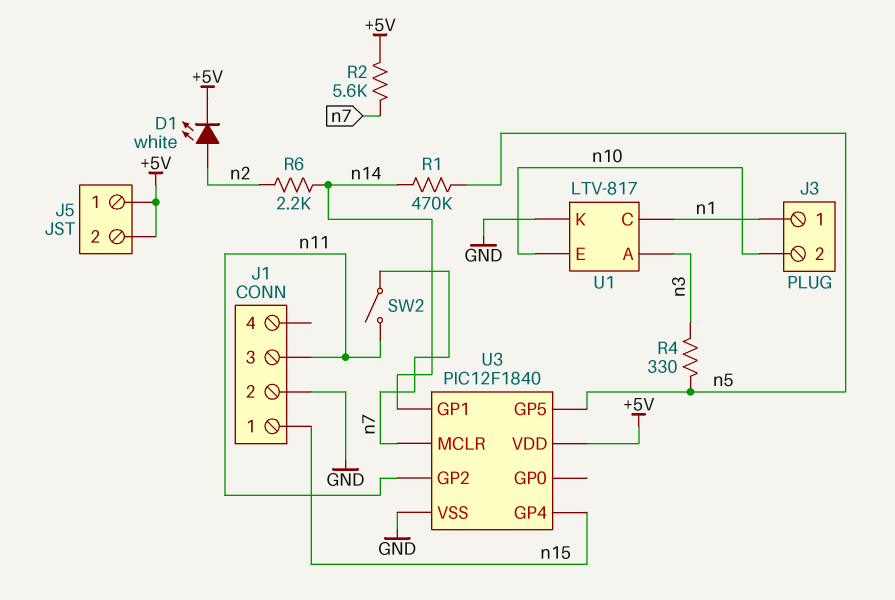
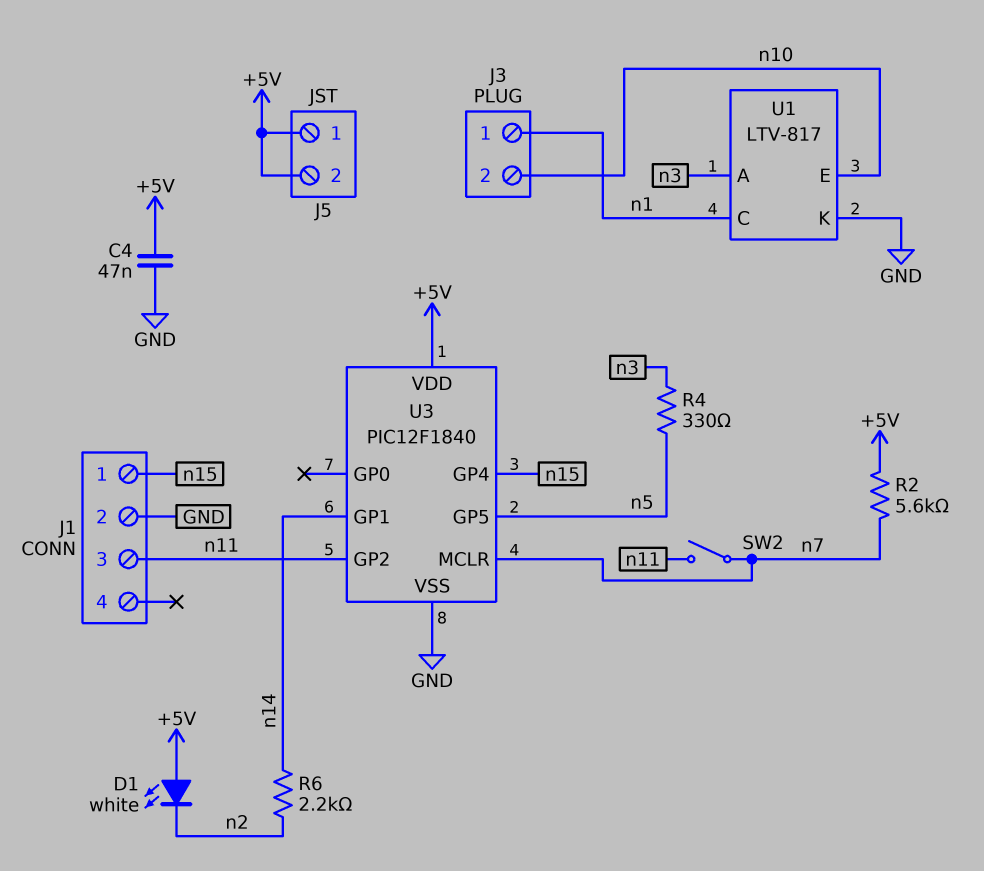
C4: none -> 47nF (+5V, GND)
D1: LED white (A n2, K +5V) -> LED white (A +5V, K n2)
R1: 470k (n5, n14) -> none

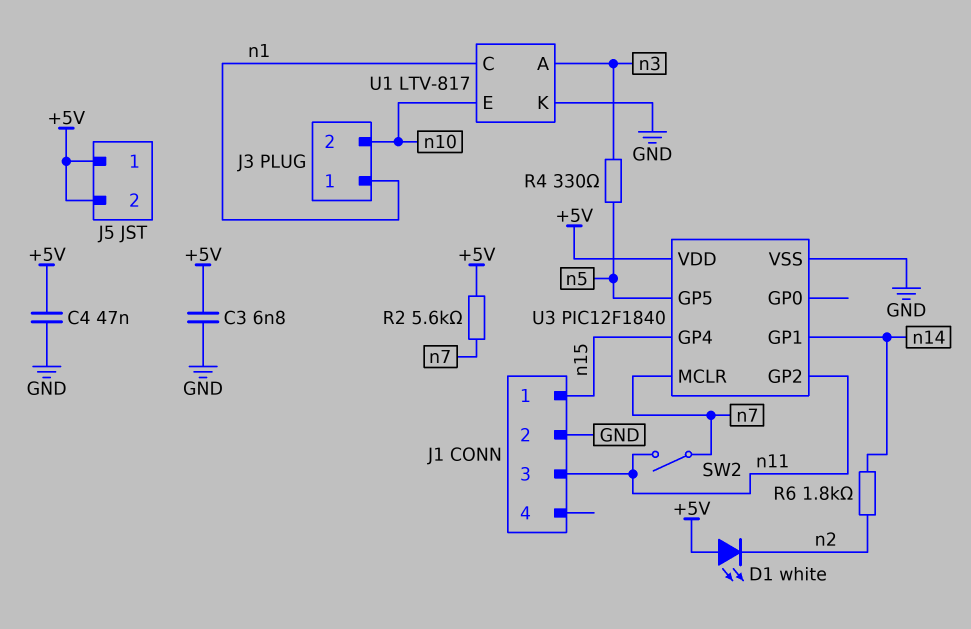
C3: none -> 6.8nF (+5V, GND)
R6: 2.2k (n2, n14) -> 1.8k (n2, n14)

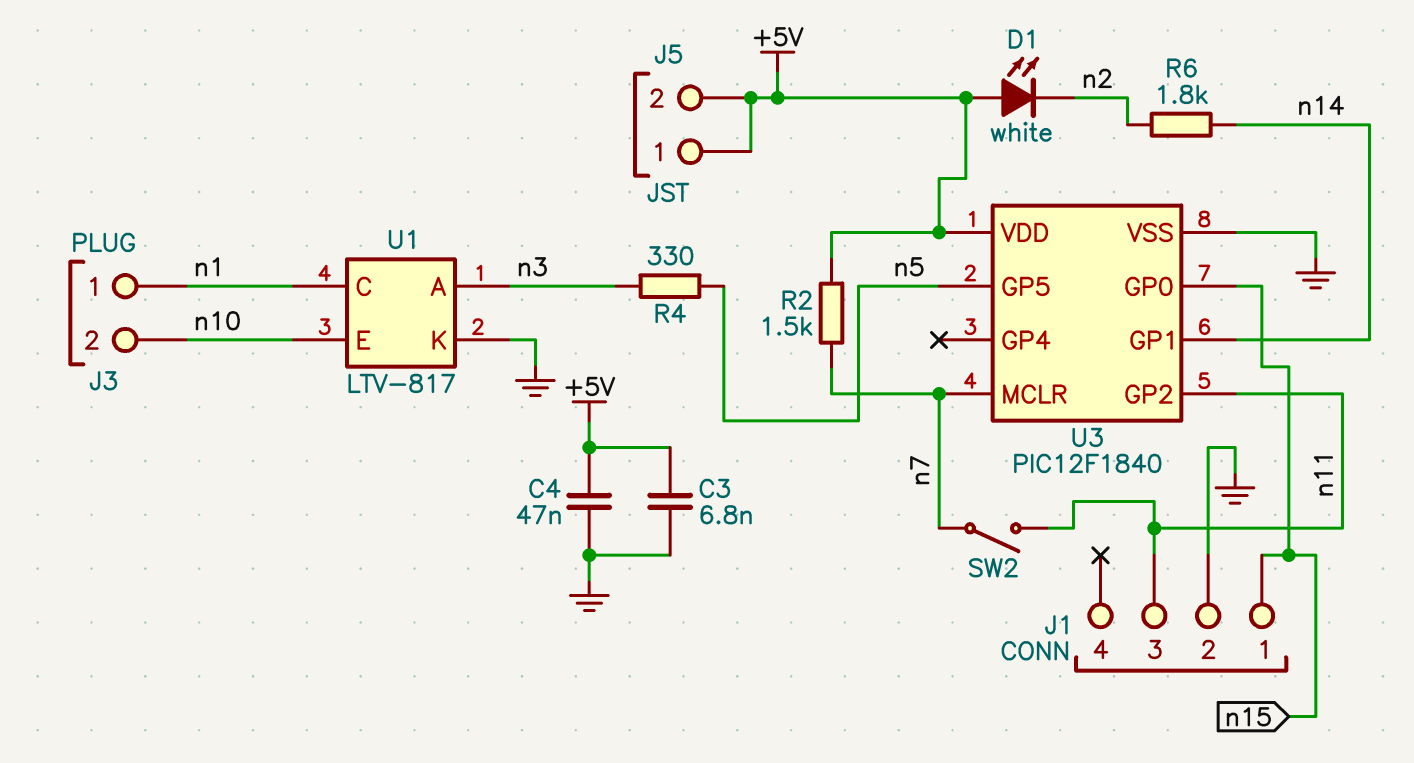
R2: 5.6k (+5V, n7) -> 1.5k (+5V, n7)
U3 pin GP0: none -> n15
U3 pin GP4: n15 -> none

